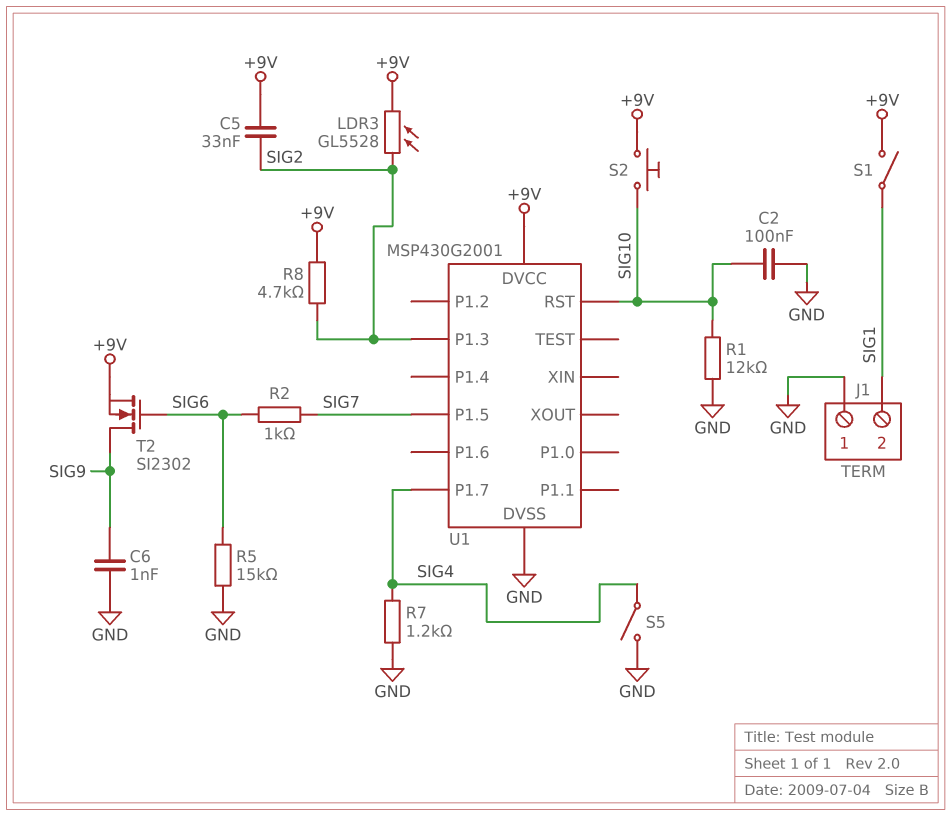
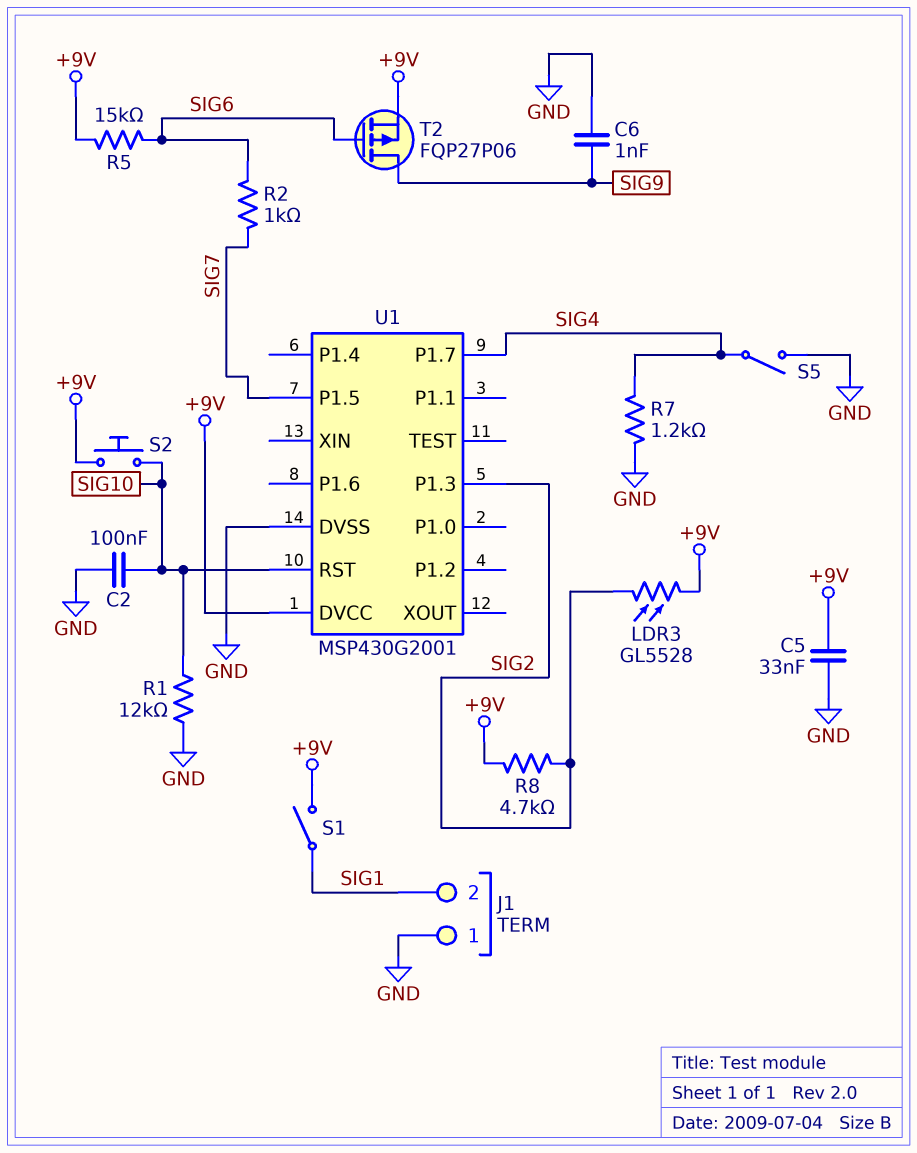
C5: 33nF (+9V, SIG2) -> 33nF (+9V, GND)
R5: 15k (GND, SIG6) -> 15k (+9V, SIG6)
T2: NMOS SI2302 (G SIG6, D SIG9, S +9V) -> PMOS FQP27P06 (G SIG6, D SIG9, S +9V)

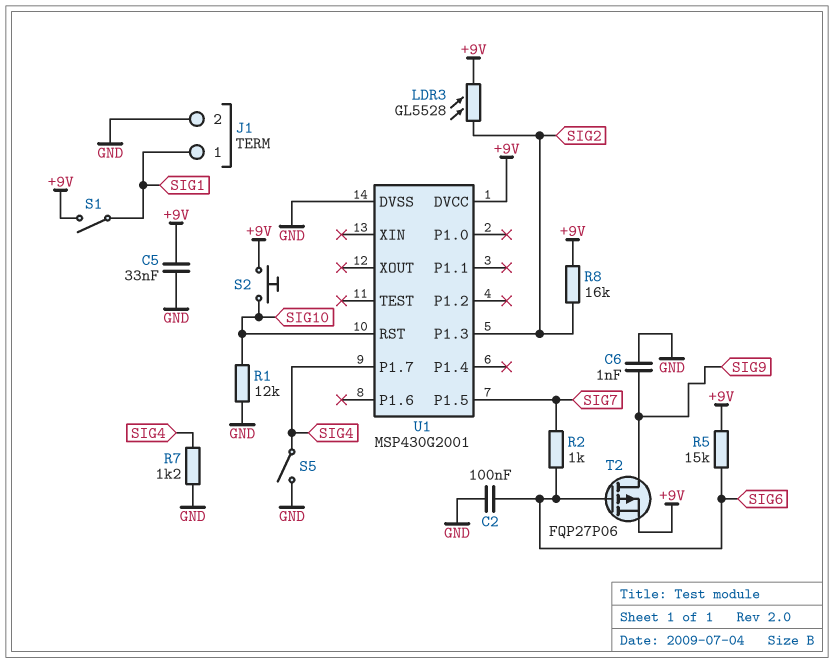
C2: 100nF (GND, SIG10) -> 100nF (GND, SIG6)
J1 pin 1: GND -> SIG1
J1 pin 2: SIG1 -> GND
R8: 4.7k (+9V, SIG2) -> 16k (+9V, SIG2)

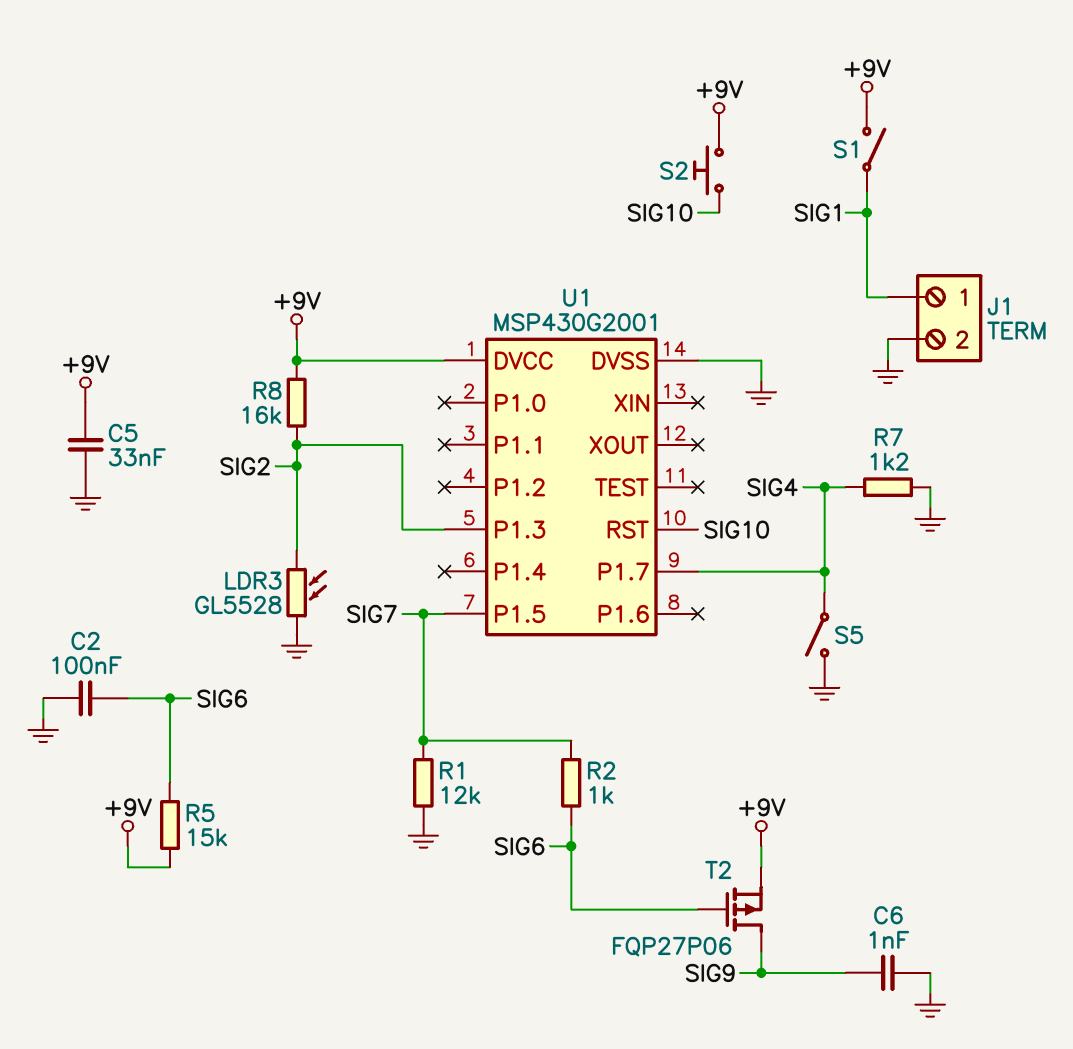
LDR3: GL5528 (+9V, SIG2) -> GL5528 (GND, SIG2)
R1: 12k (GND, SIG10) -> 12k (GND, SIG7)

